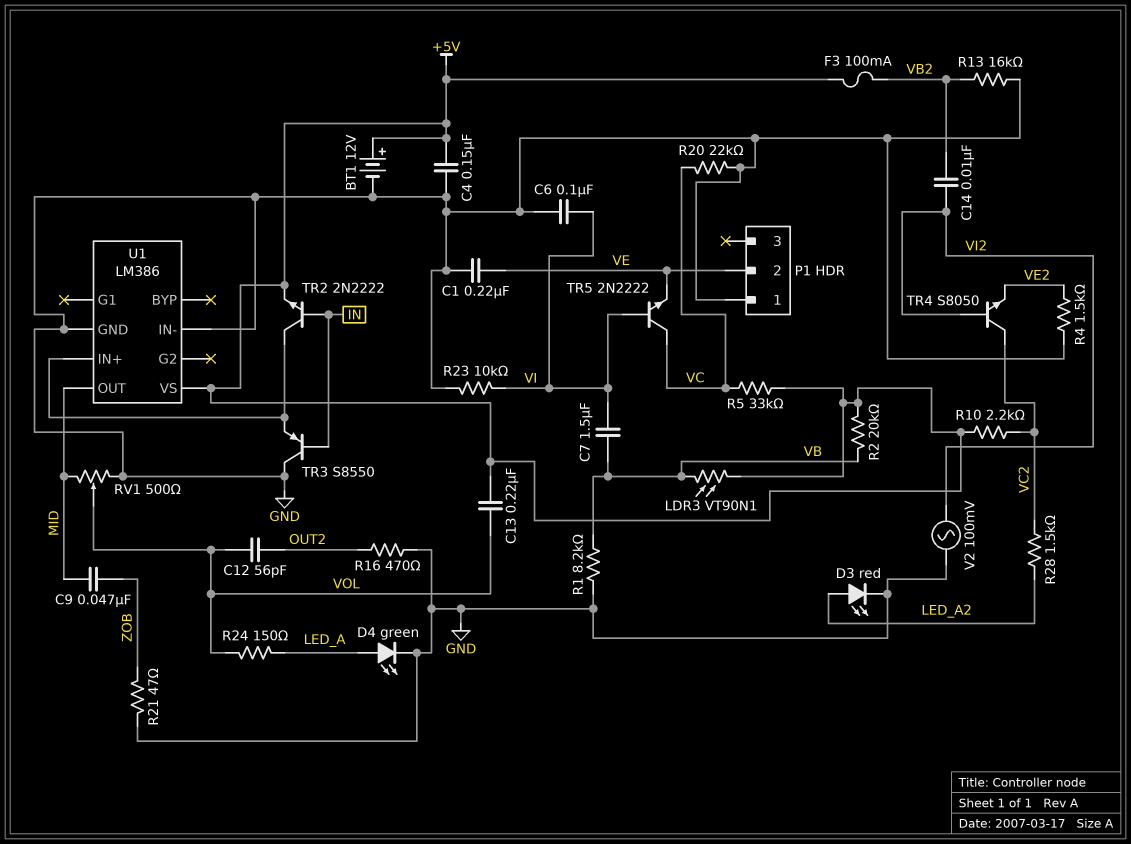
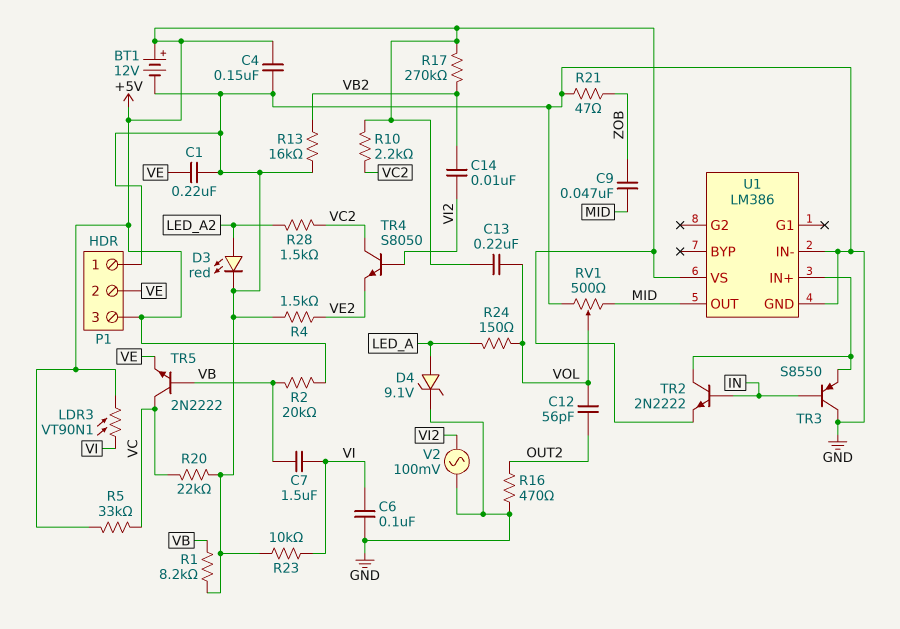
D4: LED green (A LED_A, K GND) -> zener 9.1V (A LED_A, K GND)
F3: 100mA (+5V, VB2) -> none
LDR3: VT90N1 (+5V, VB) -> VT90N1 (+5V, VI)
P1 pin 3: none -> +5V
R17: none -> 270k (+5V, VB2)
TR5: NPN 2N2222 (B VI, C VC, E VE) -> NPN 2N2222 (B VB, C VC, E VE)

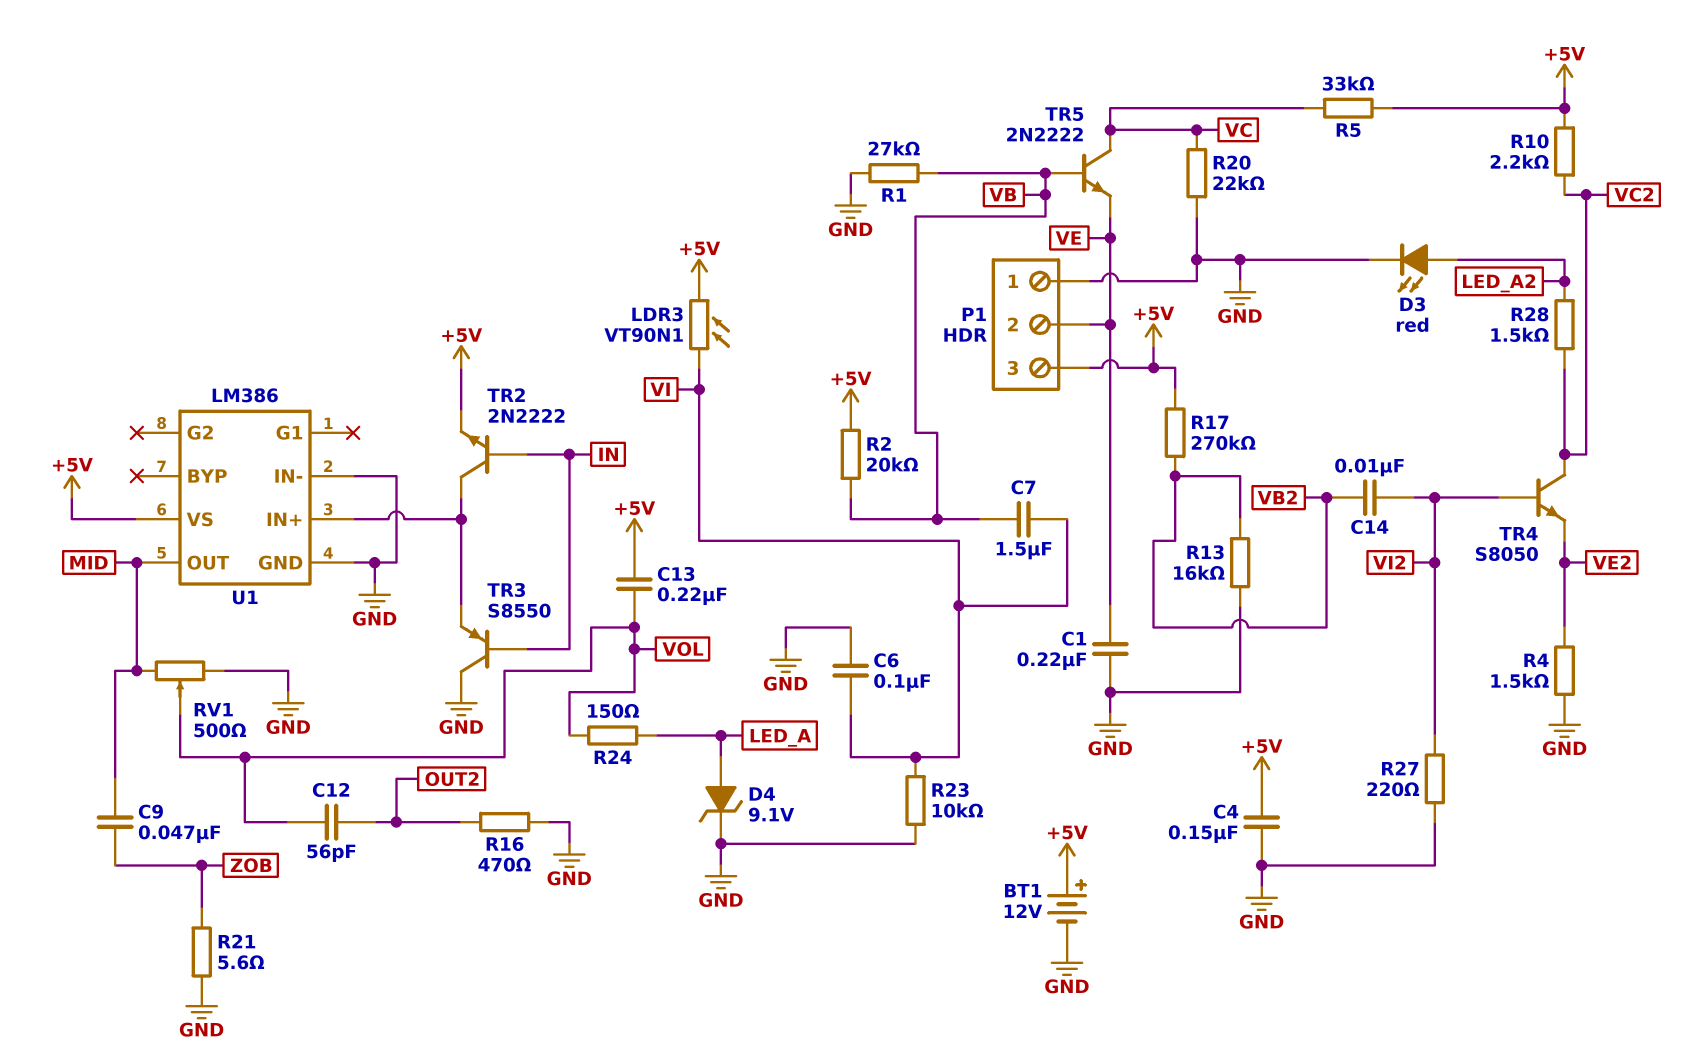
R1: 8.2k (GND, VB) -> 27k (GND, VB)
R21: 47 (GND, ZOB) -> 5.6 (GND, ZOB)
R27: none -> 220 (GND, VI2)
V2: AC 100mV (GND, VI2) -> none

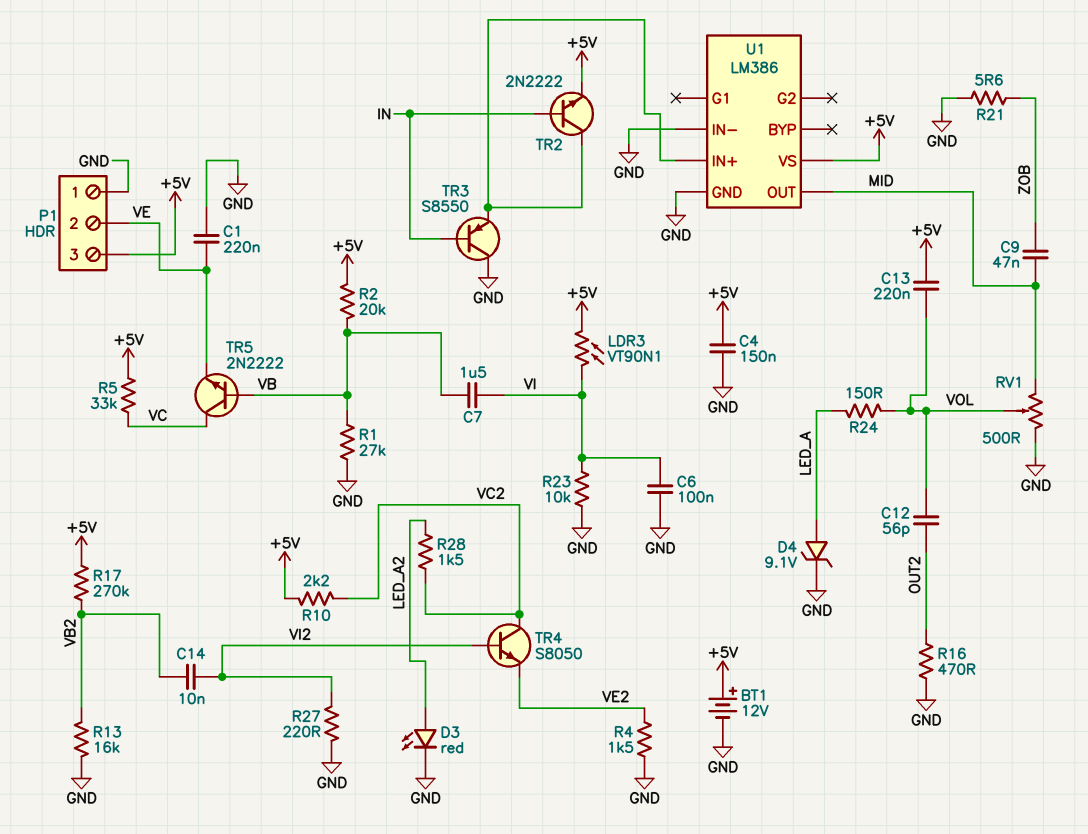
R20: 22k (GND, VC) -> none

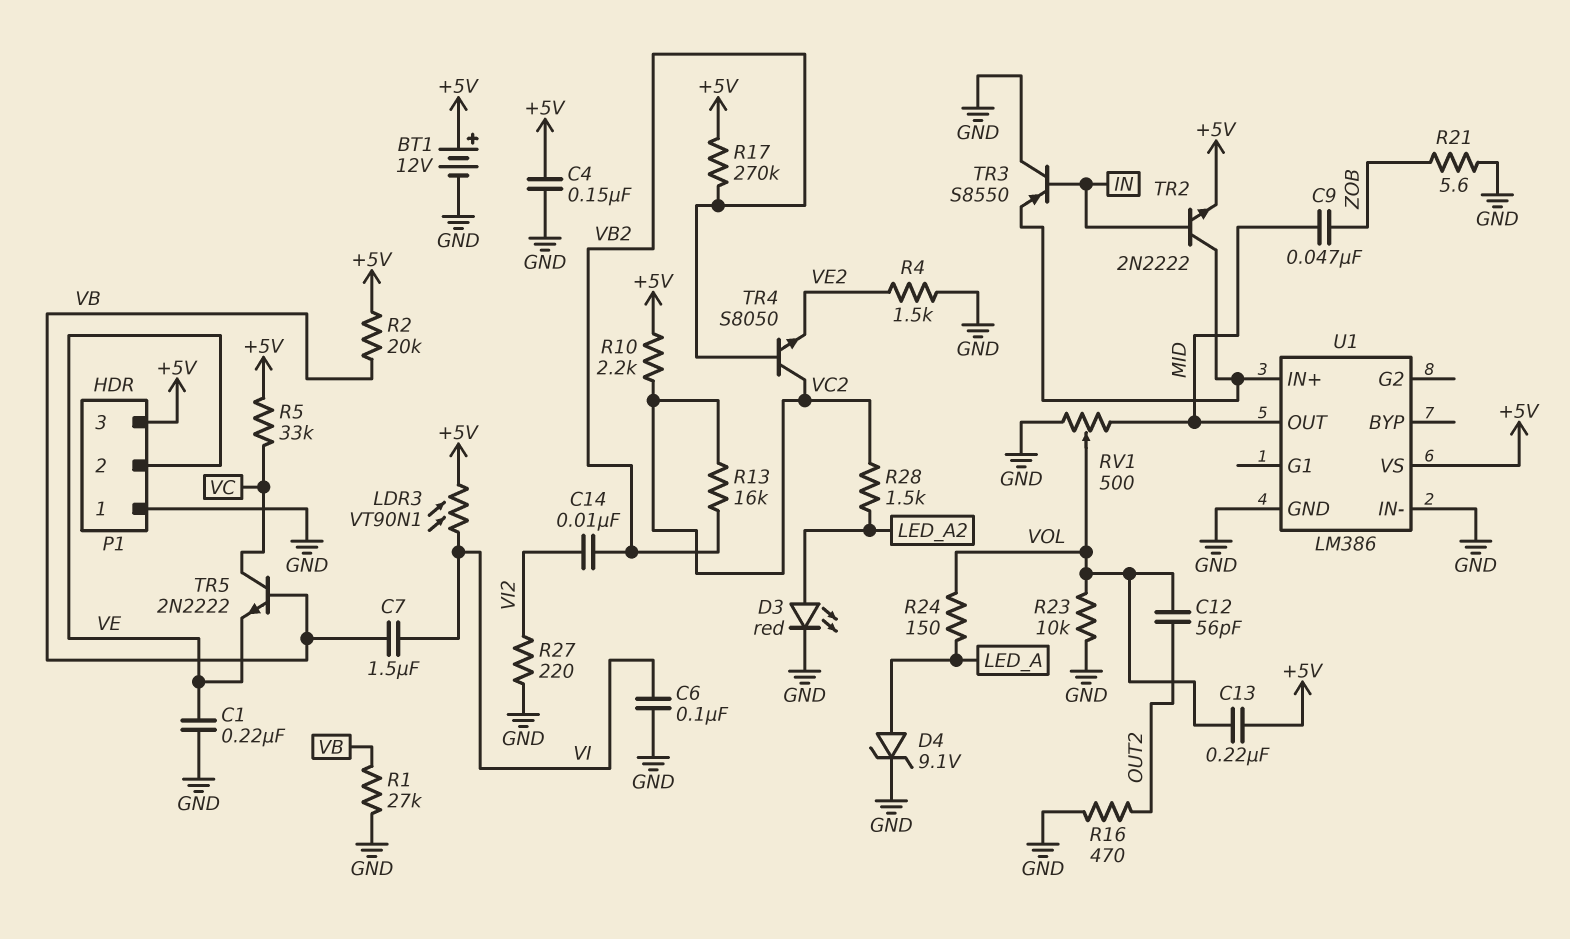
R13: 16k (GND, VB2) -> 16k (VB2, VC2)
R23: 10k (GND, VI) -> 10k (GND, VOL)
TR4: NPN S8050 (B VI2, C VC2, E VE2) -> NPN S8050 (B VB2, C VC2, E VE2)

